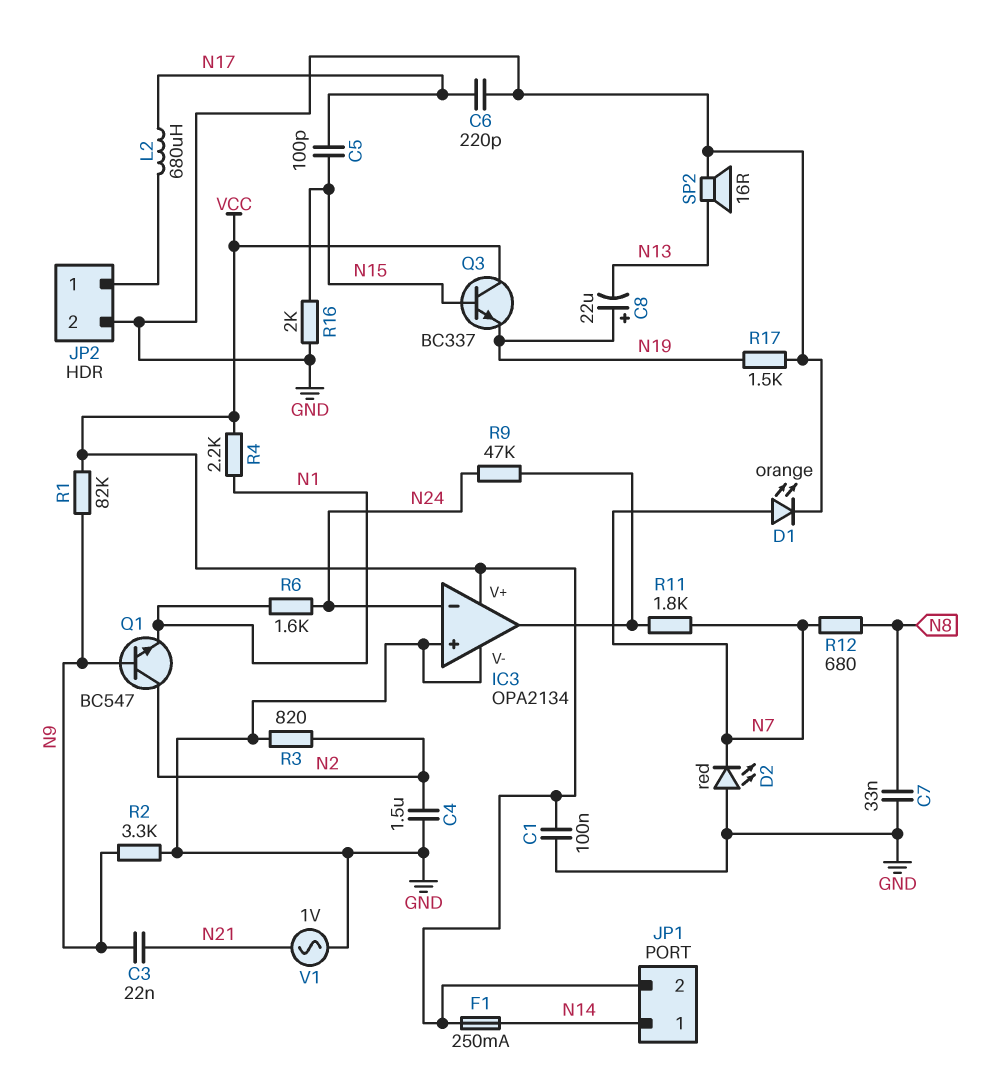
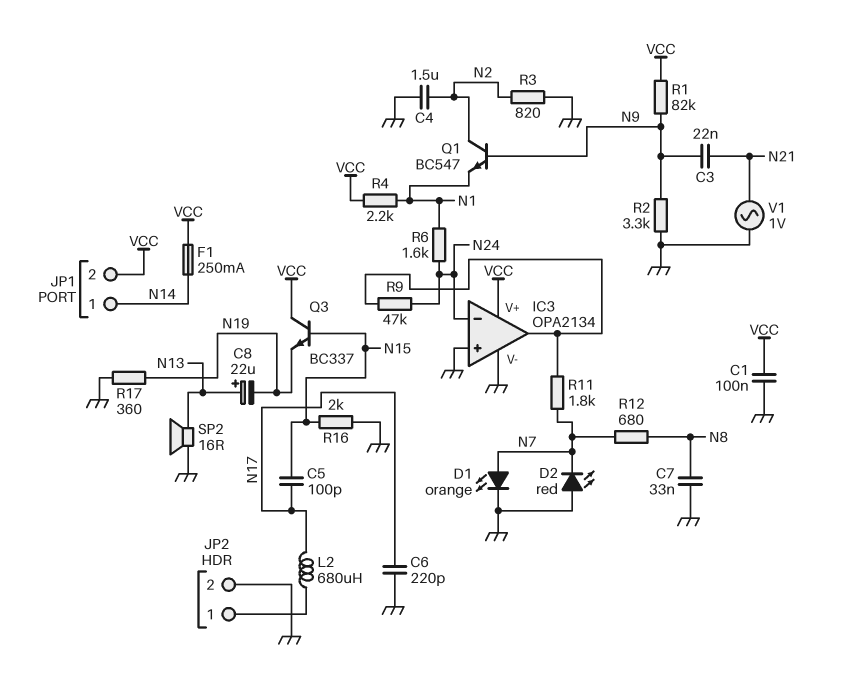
C8: 22uF (plus N19, minus N13) -> 22uF (plus N13, minus N19)
R17: 1.5k (GND, N19) -> 360 (GND, N19)

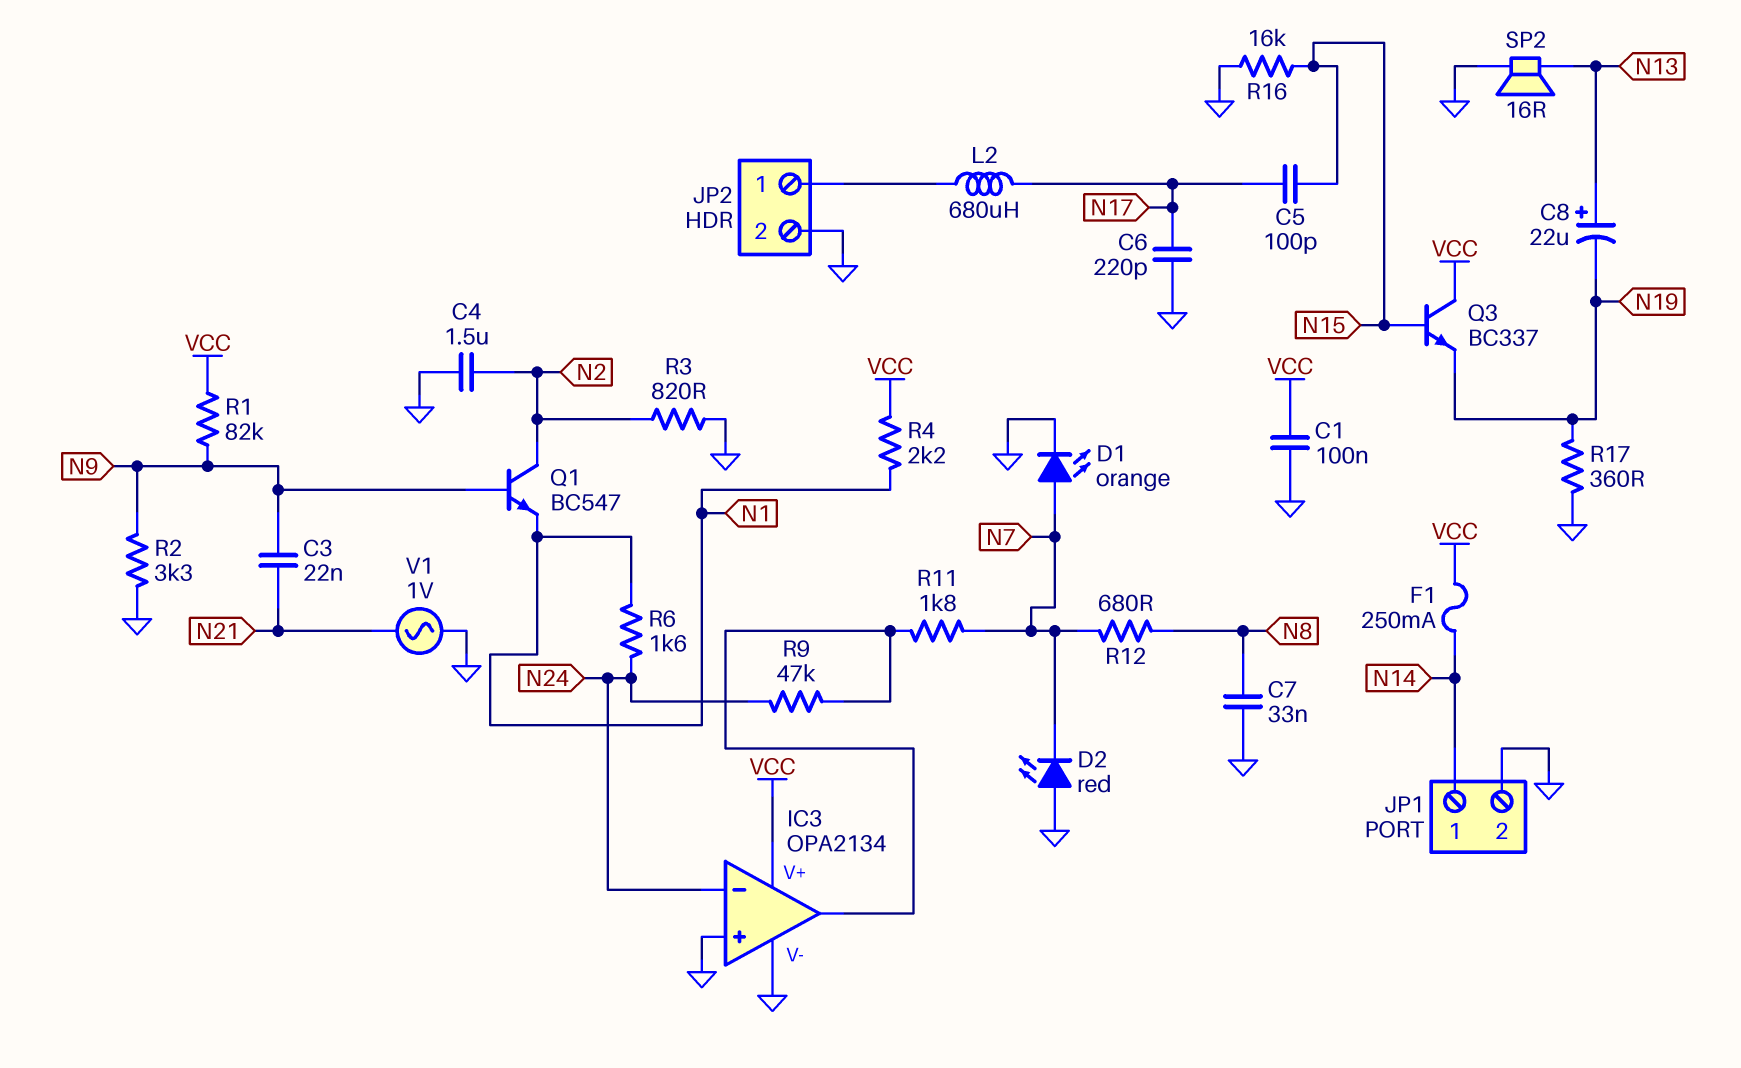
JP1 pin 2: VCC -> GND
R16: 2k (GND, N15) -> 16k (GND, N15)

